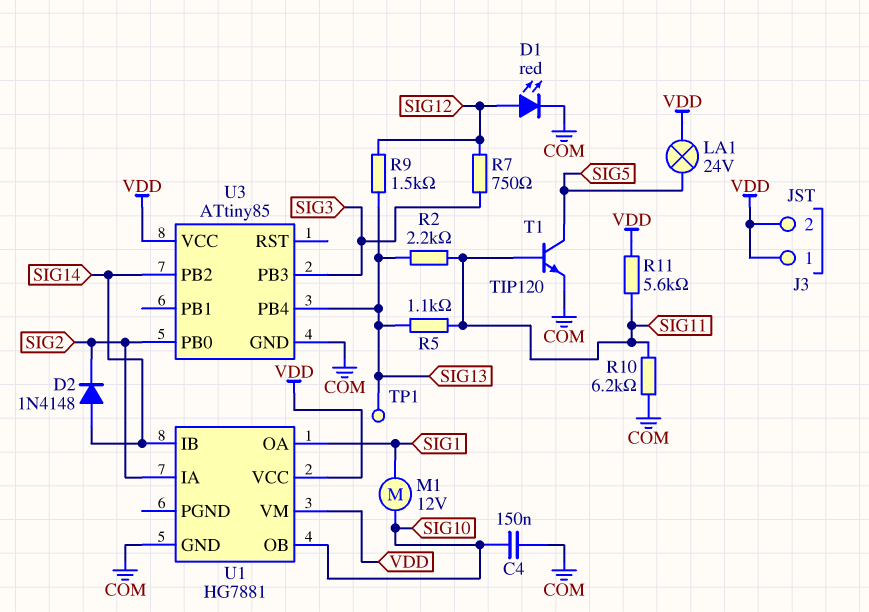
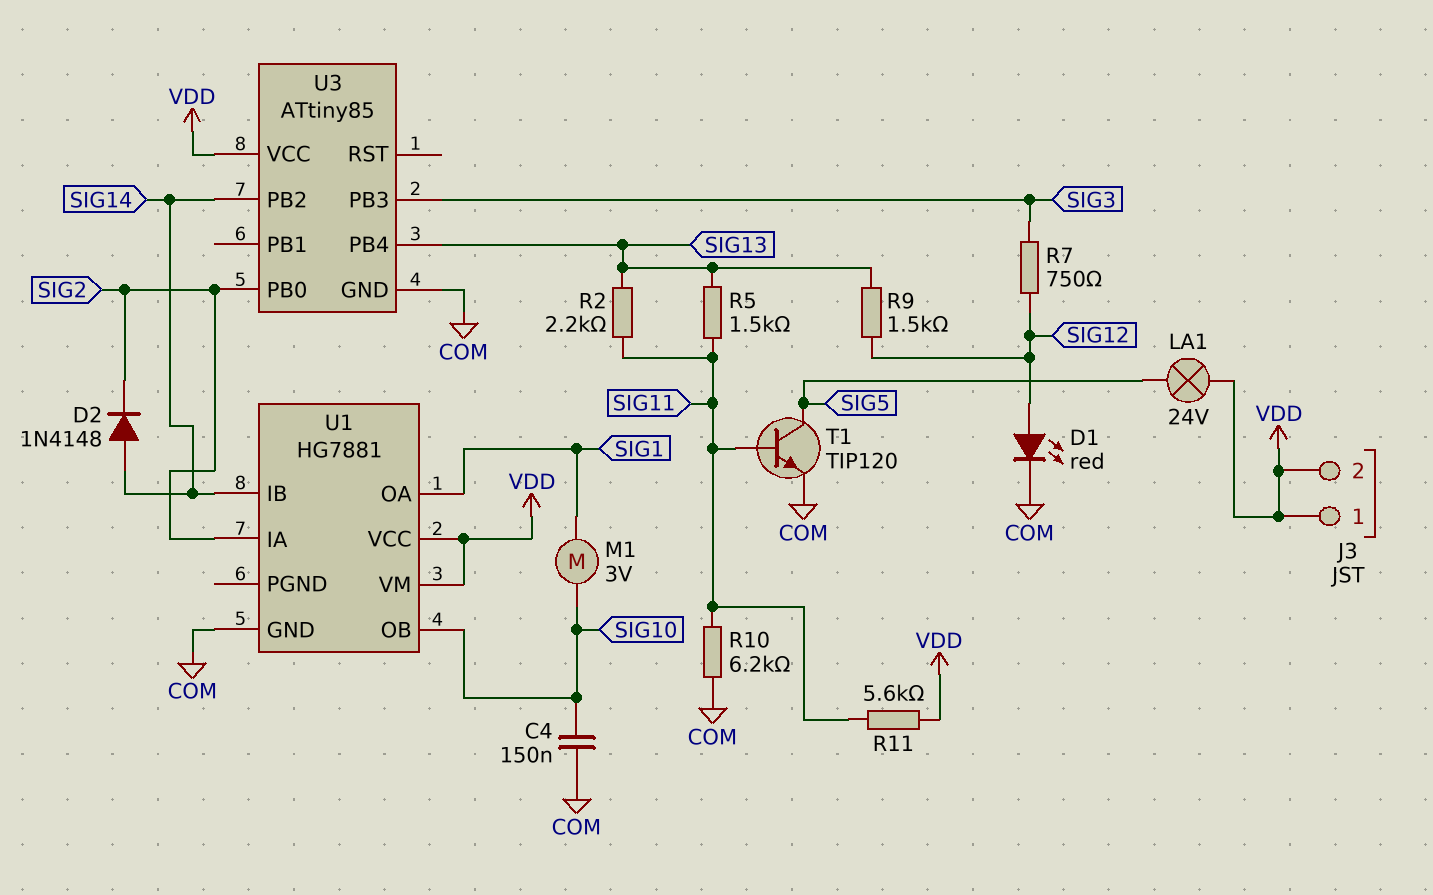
M1: motor 12V (SIG1, SIG10) -> motor 3V (SIG1, SIG10)
R5: 1.1k (SIG11, SIG13) -> 1.5k (SIG11, SIG13)
TP1: test point (SIG13) -> none

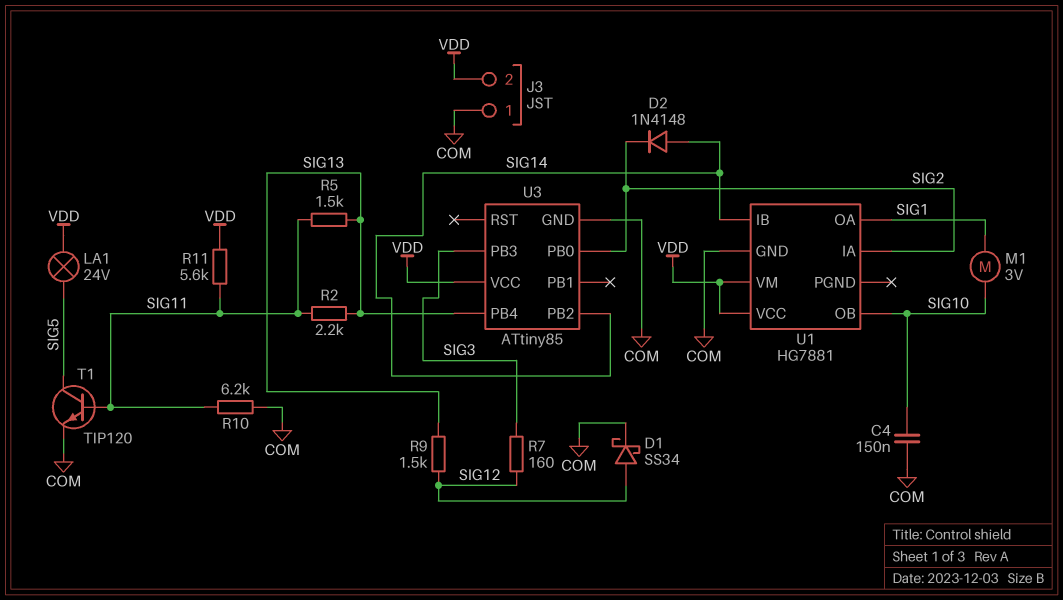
D1: LED red (A SIG12, K COM) -> schottky SS34 (A SIG12, K COM)
J3 pin 1: VDD -> COM
R7: 750 (SIG3, SIG12) -> 160 (SIG3, SIG12)

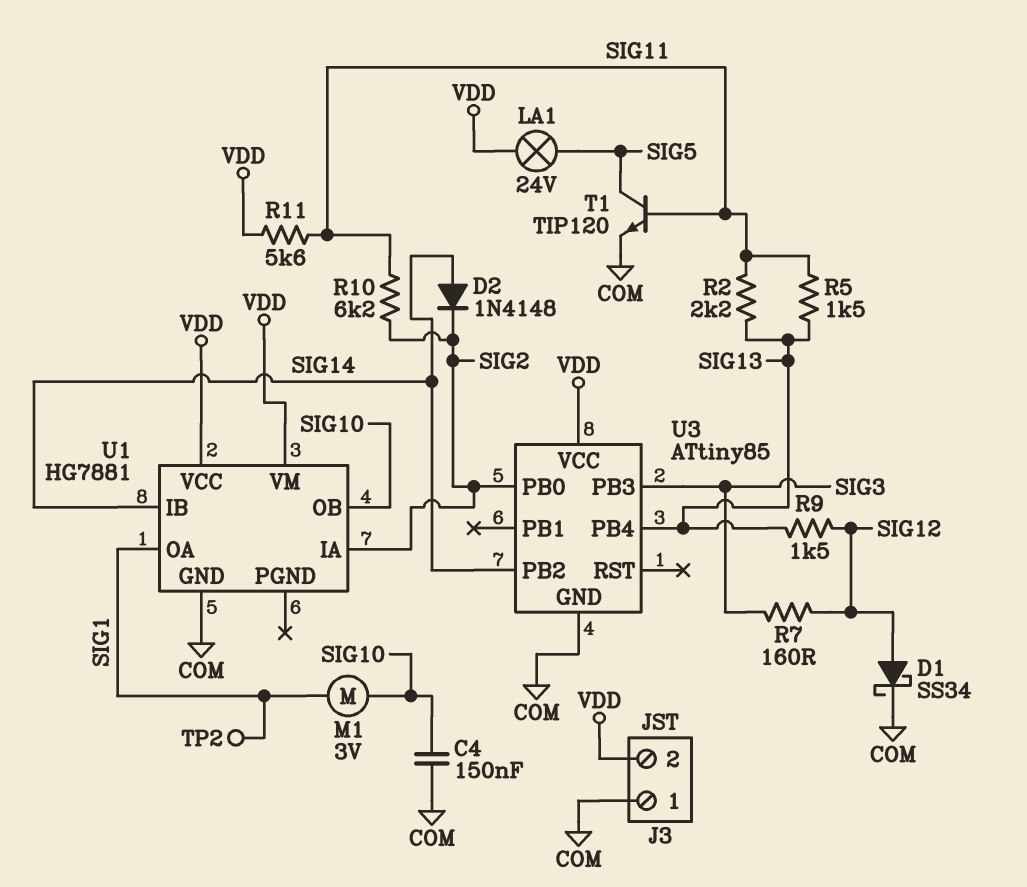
R10: 6.2k (COM, SIG11) -> 6.2k (SIG2, SIG11)
TP2: none -> test point (SIG1)

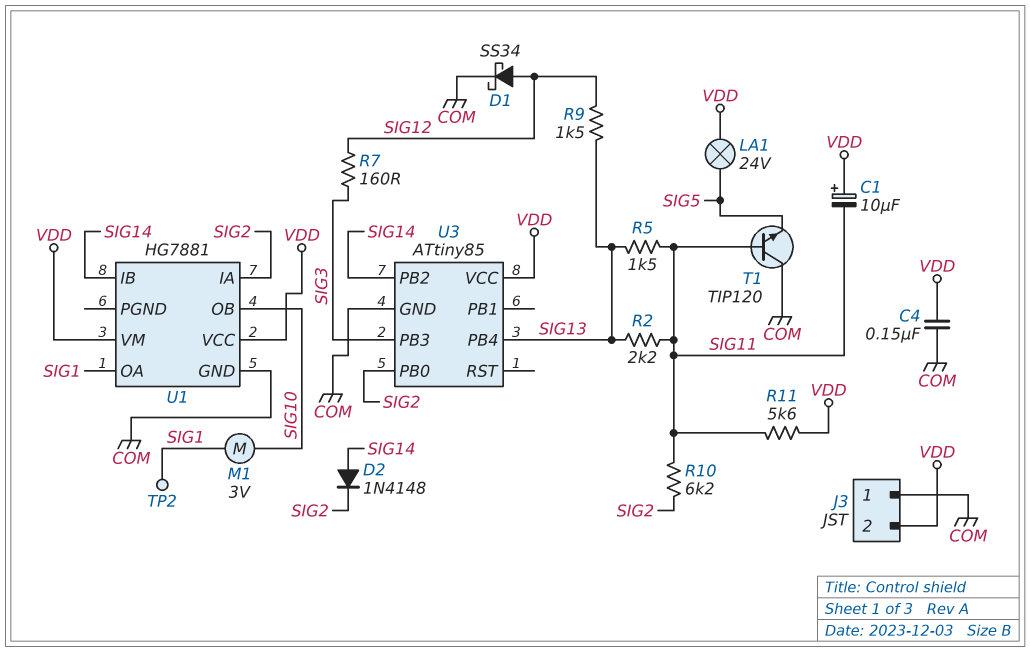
C1: none -> 10uF (plus VDD, minus SIG11)
C4: 150nF (COM, SIG10) -> 150nF (COM, VDD)
T1: NPN TIP120 (B SIG11, C SIG5, E COM) -> NPN TIP120 (B SIG11, C COM, E SIG5)

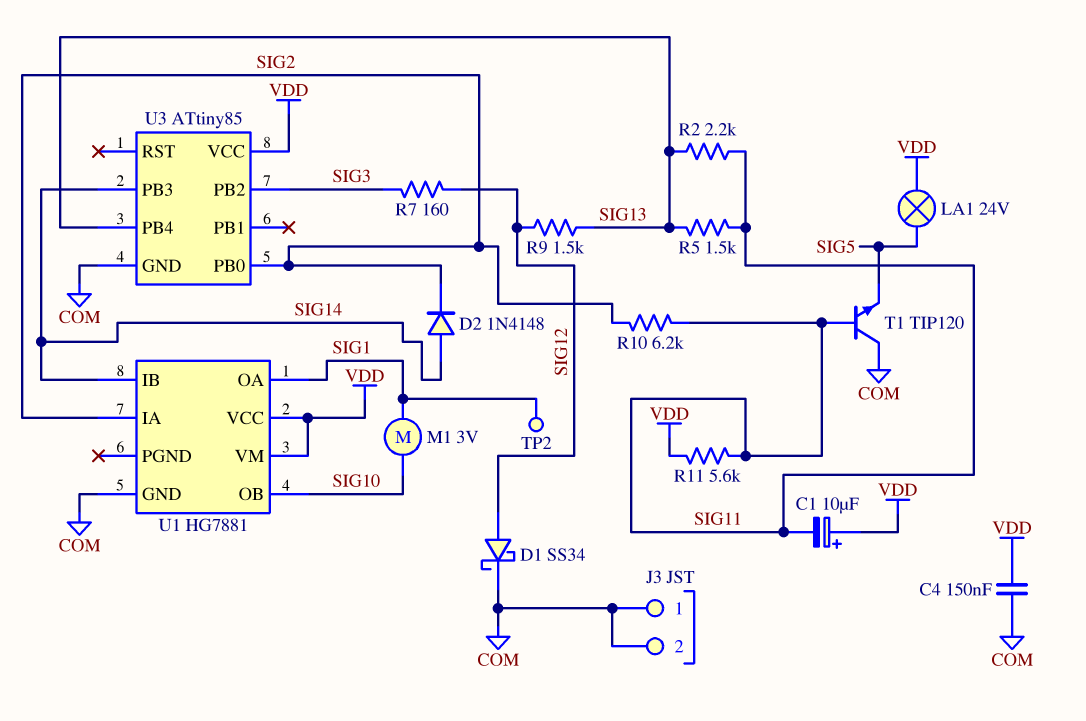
J3 pin 2: VDD -> COM
U3 pin PB2: SIG14 -> SIG3
U3 pin PB3: SIG3 -> SIG14

